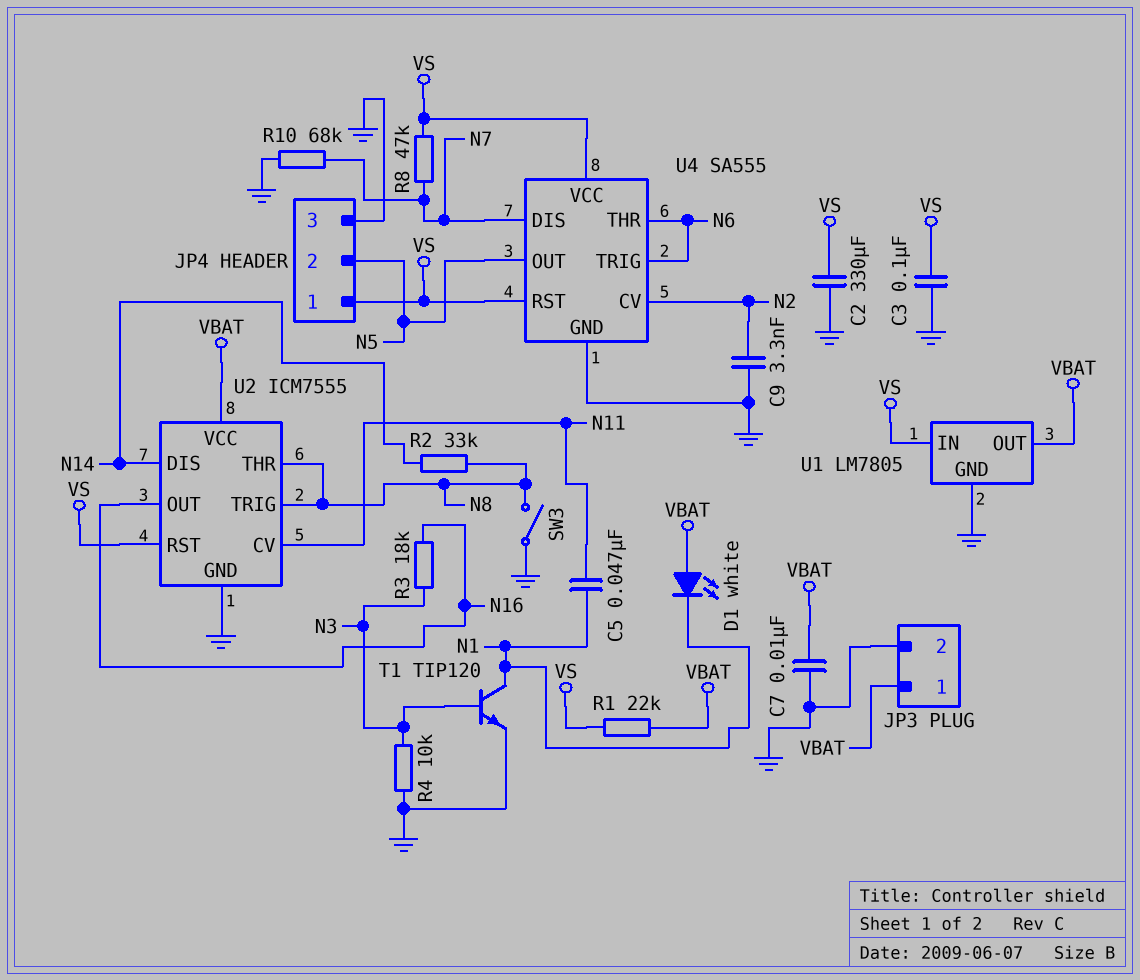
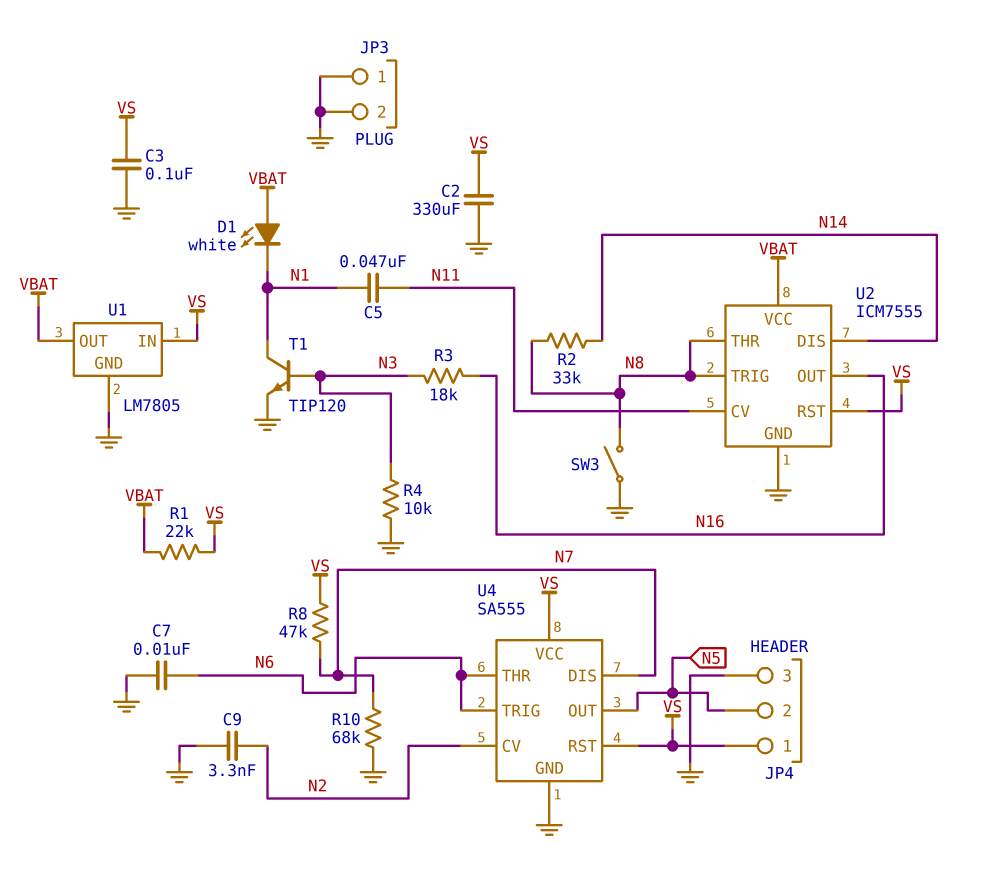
C7: 10nF (GND, VBAT) -> 10nF (GND, N6)
JP3 pin 1: VBAT -> GND

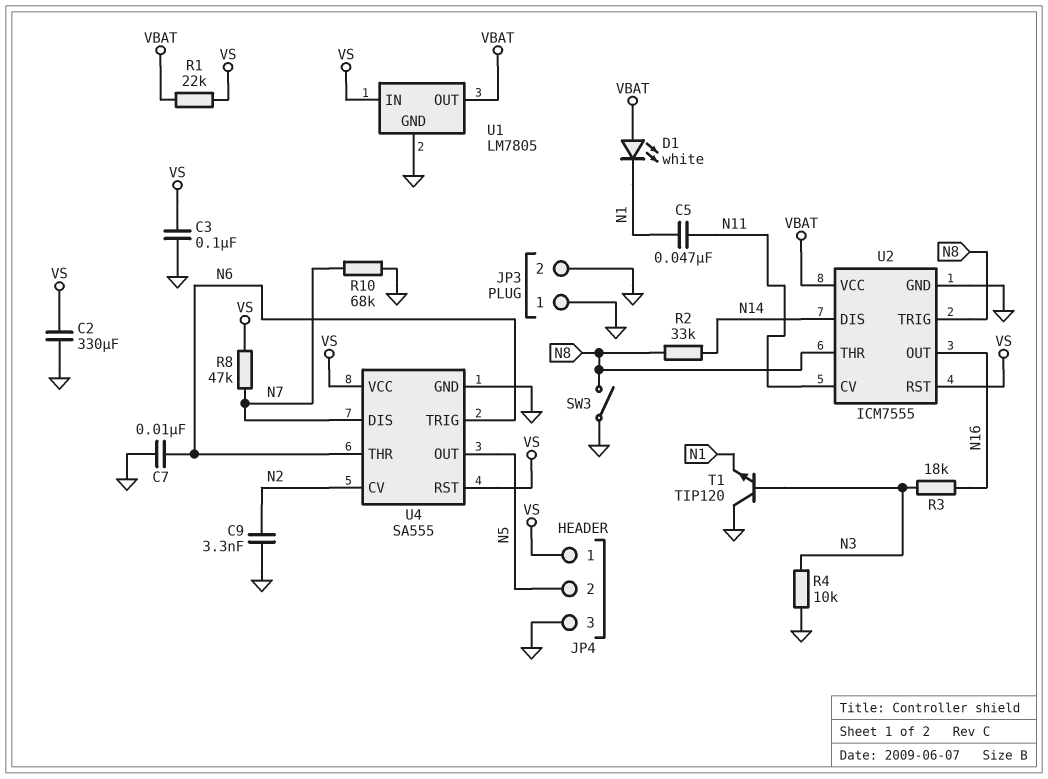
T1: NPN TIP120 (B N3, C N1, E GND) -> NPN TIP120 (B N3, C GND, E N1)

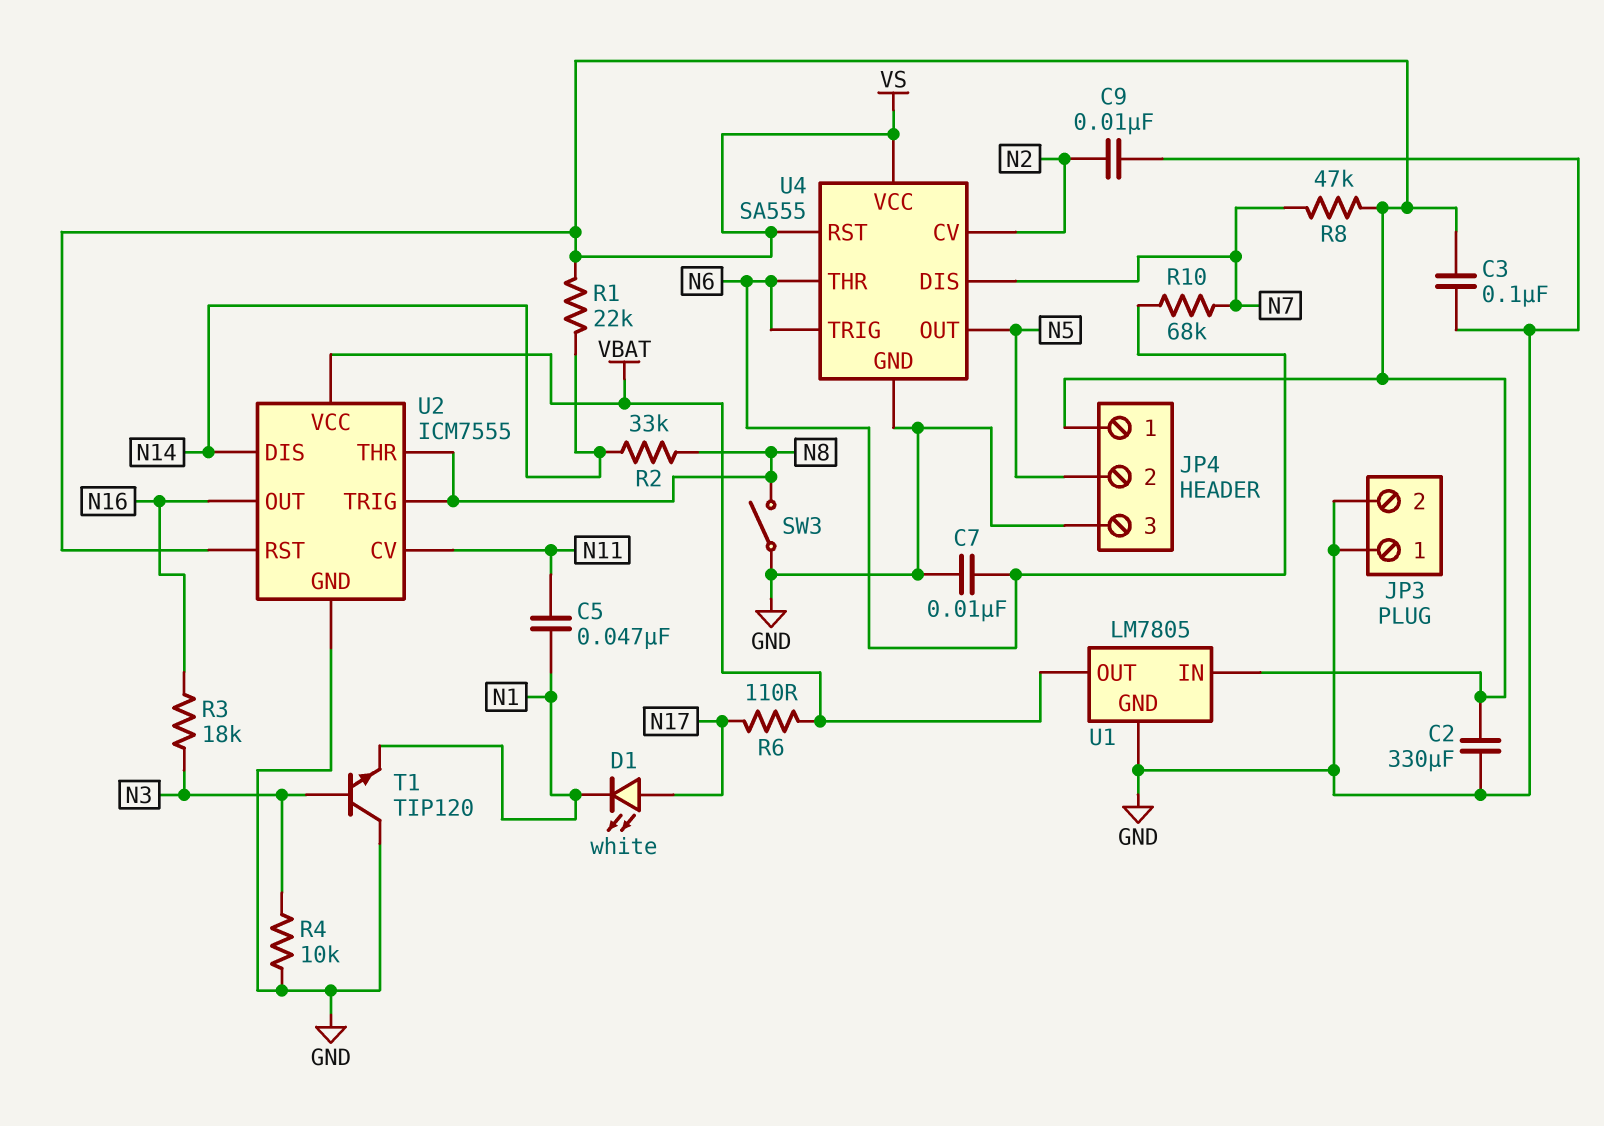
C9: 3.3nF (GND, N2) -> 10nF (GND, N2)
D1: LED white (A VBAT, K N1) -> LED white (A N17, K N1)
R1: 22k (VBAT, VS) -> 22k (N14, VS)
R6: none -> 110 (N17, VBAT)
R10: 68k (GND, N7) -> 68k (N6, N7)

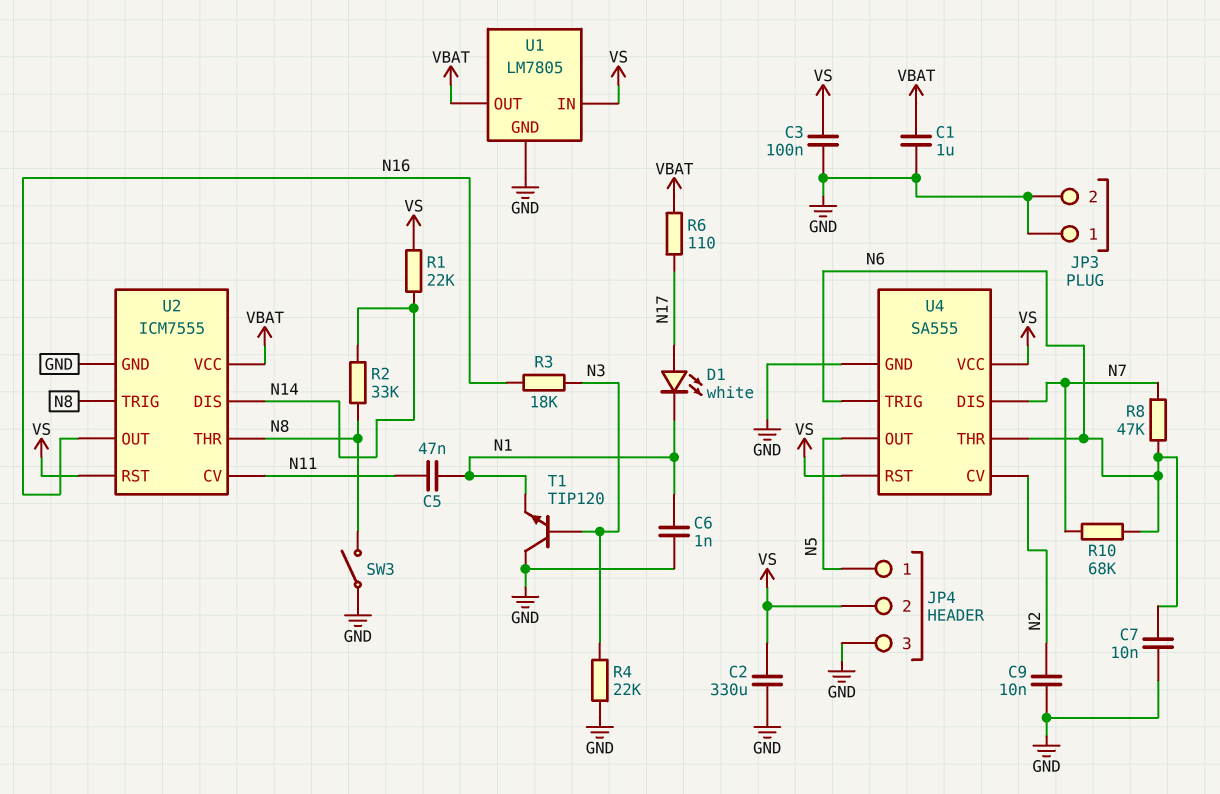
C1: none -> 1uF (GND, VBAT)
C6: none -> 1nF (GND, N1)
JP4 pin 1: VS -> N5
JP4 pin 2: N5 -> VS
R4: 10k (GND, N3) -> 22k (GND, N3)
R8: 47k (N7, VS) -> 47k (N6, N7)

